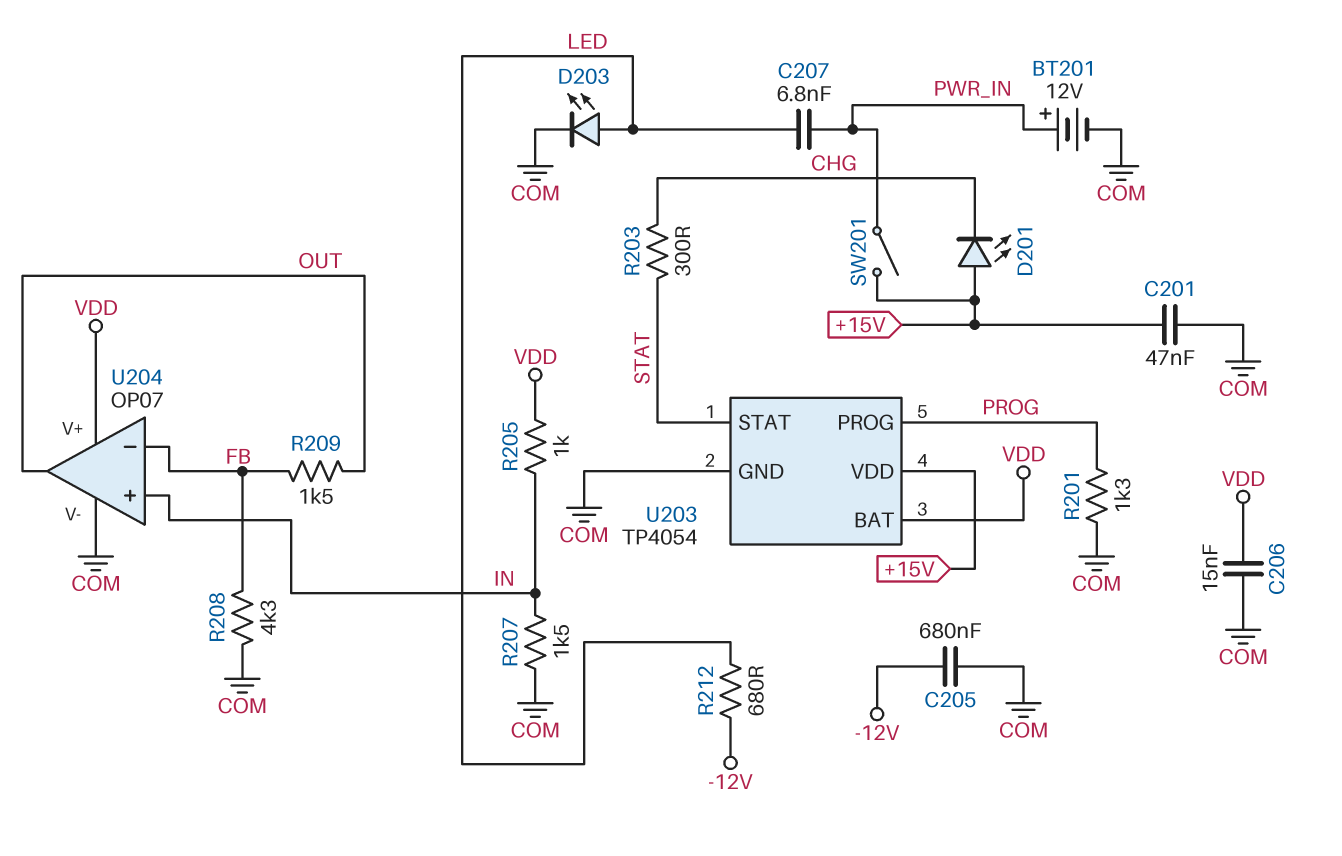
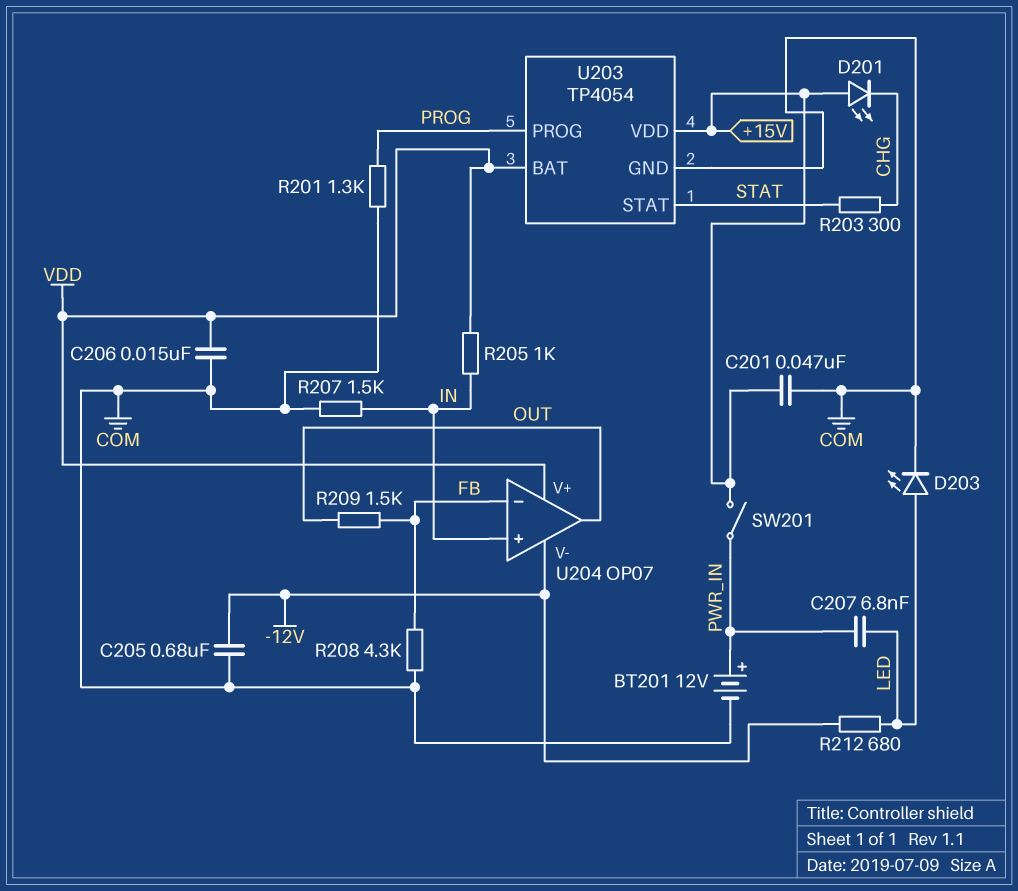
U204 pin V-: COM -> -12V

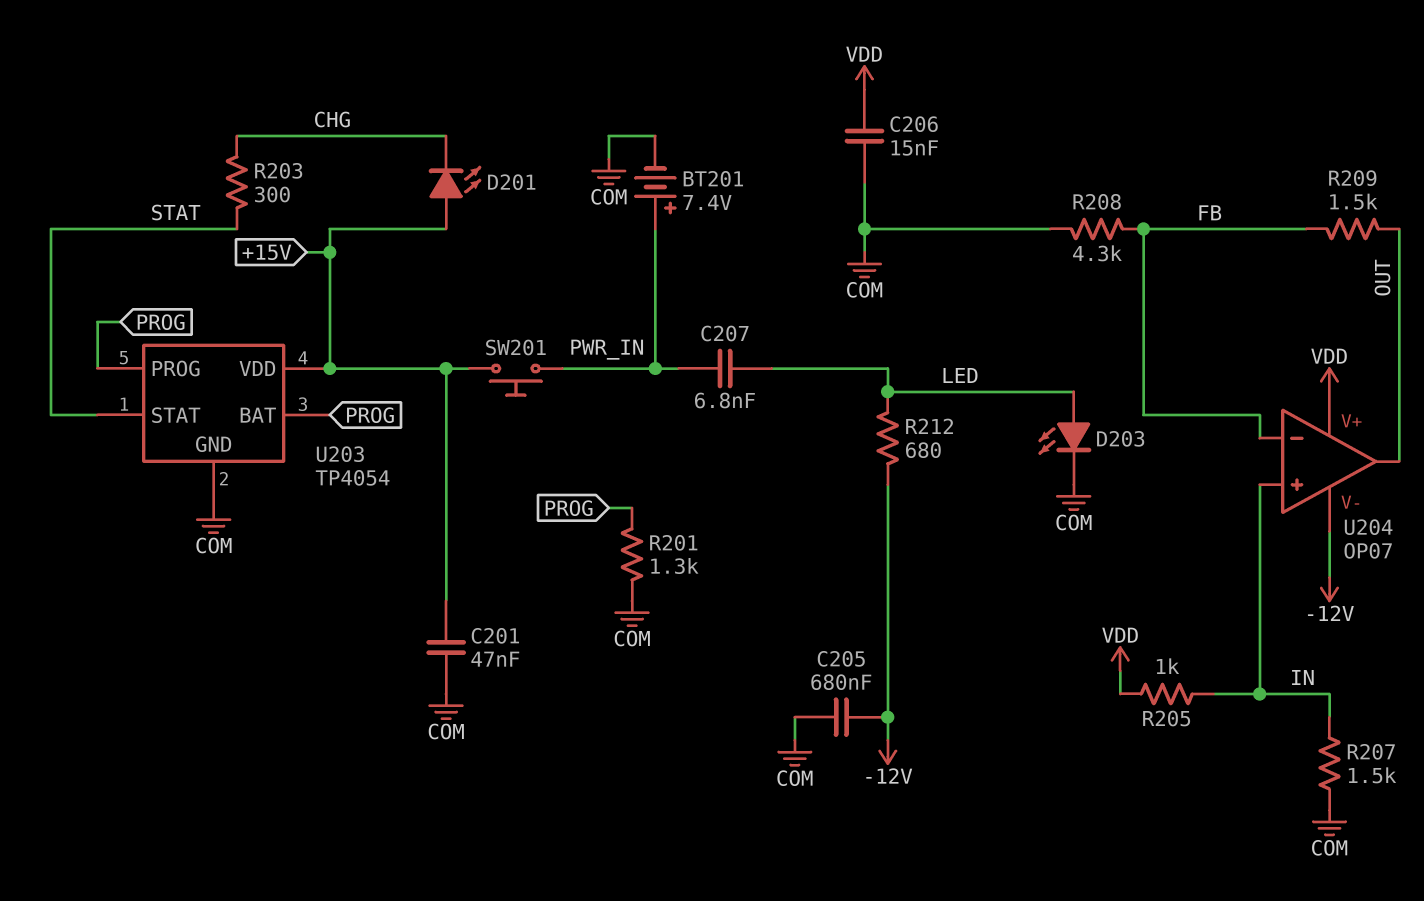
BT201: 12V (plus PWR_IN, minus COM) -> 7.4V (plus PWR_IN, minus COM)
SW201: switch (+15V, PWR_IN) -> button (+15V, PWR_IN)
U203 pin BAT: VDD -> PROG

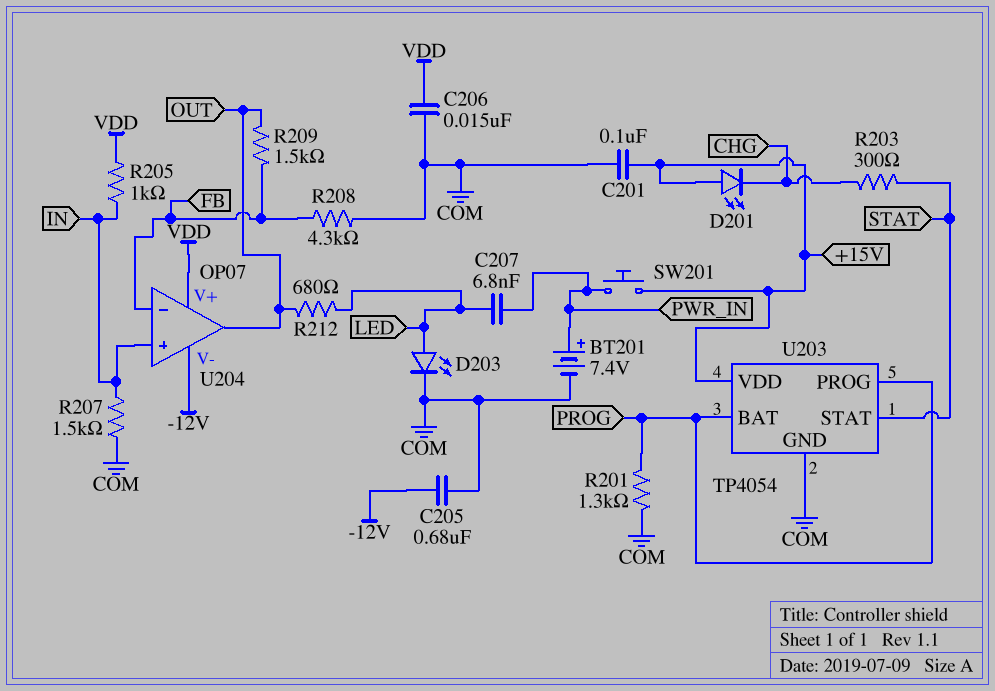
C201: 47nF (+15V, COM) -> 100nF (+15V, COM)
R212: 680 (-12V, LED) -> 680 (LED, OUT)

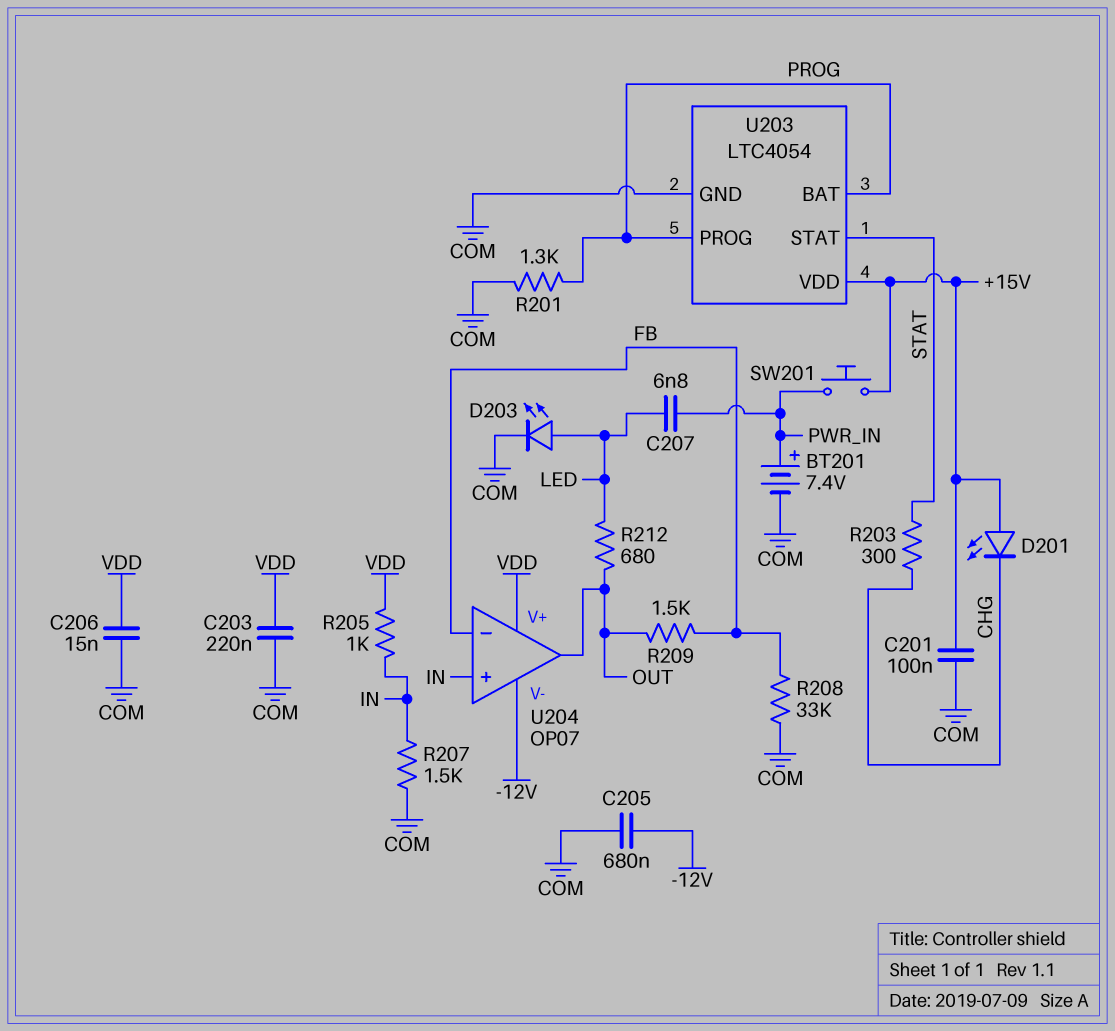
C203: none -> 220nF (COM, VDD)
R208: 4.3k (COM, FB) -> 33k (COM, FB)
U203: TP4054 -> LTC4054

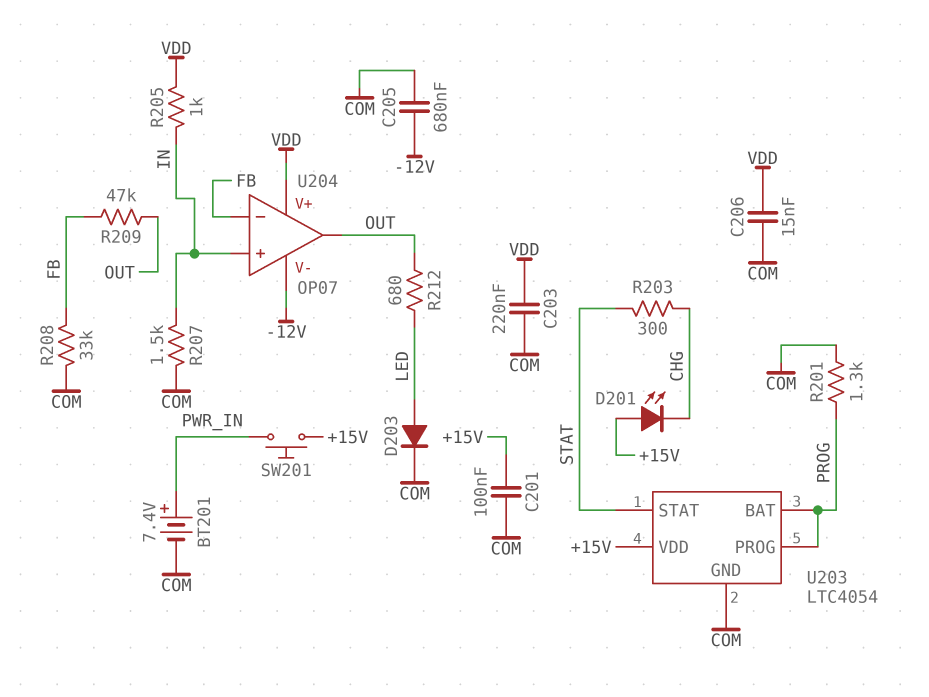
C207: 6.8nF (LED, PWR_IN) -> none
D203: LED (A LED, K COM) -> diode (A LED, K COM)
R209: 1.5k (FB, OUT) -> 47k (FB, OUT)

